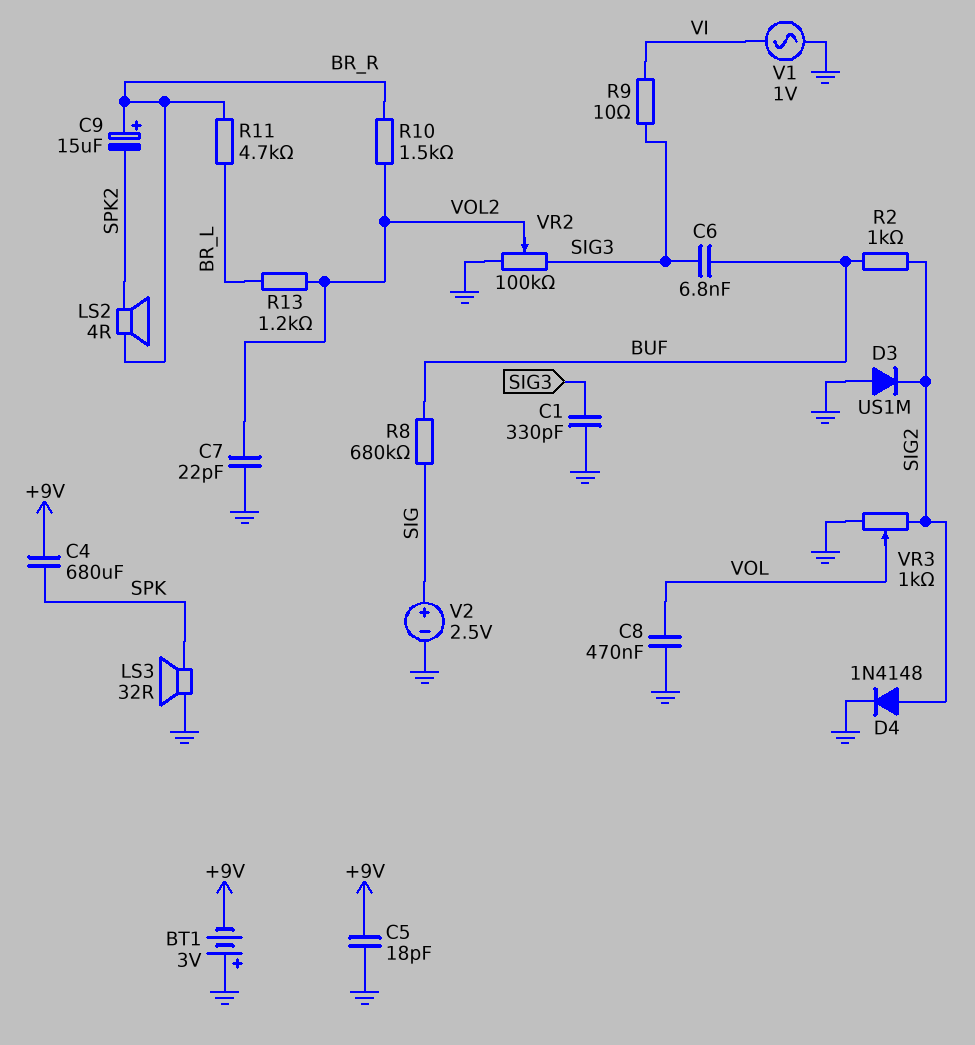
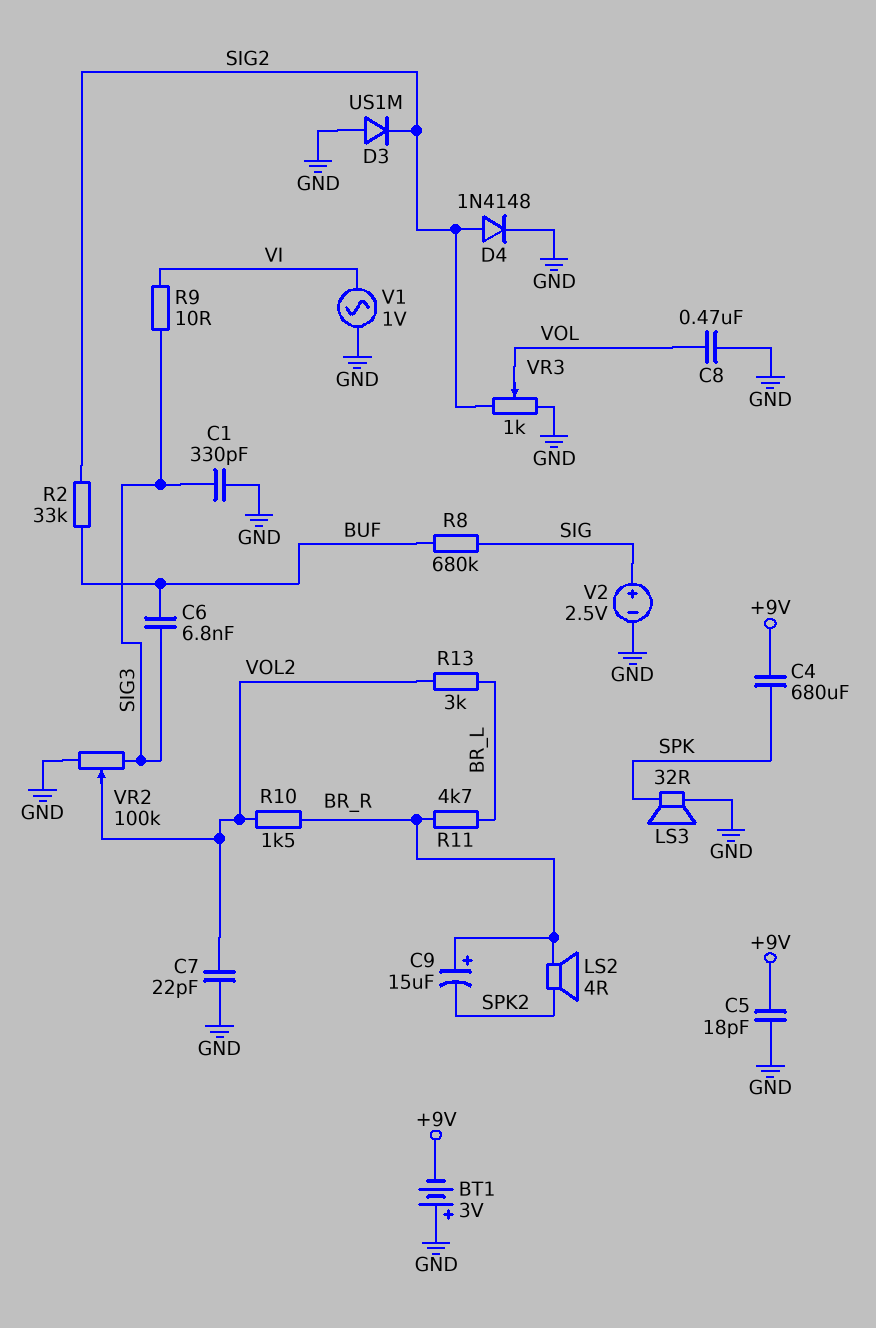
R2: 1k (BUF, SIG2) -> 33k (BUF, SIG2)
R13: 1.2k (BR_L, VOL2) -> 3k (BR_L, VOL2)

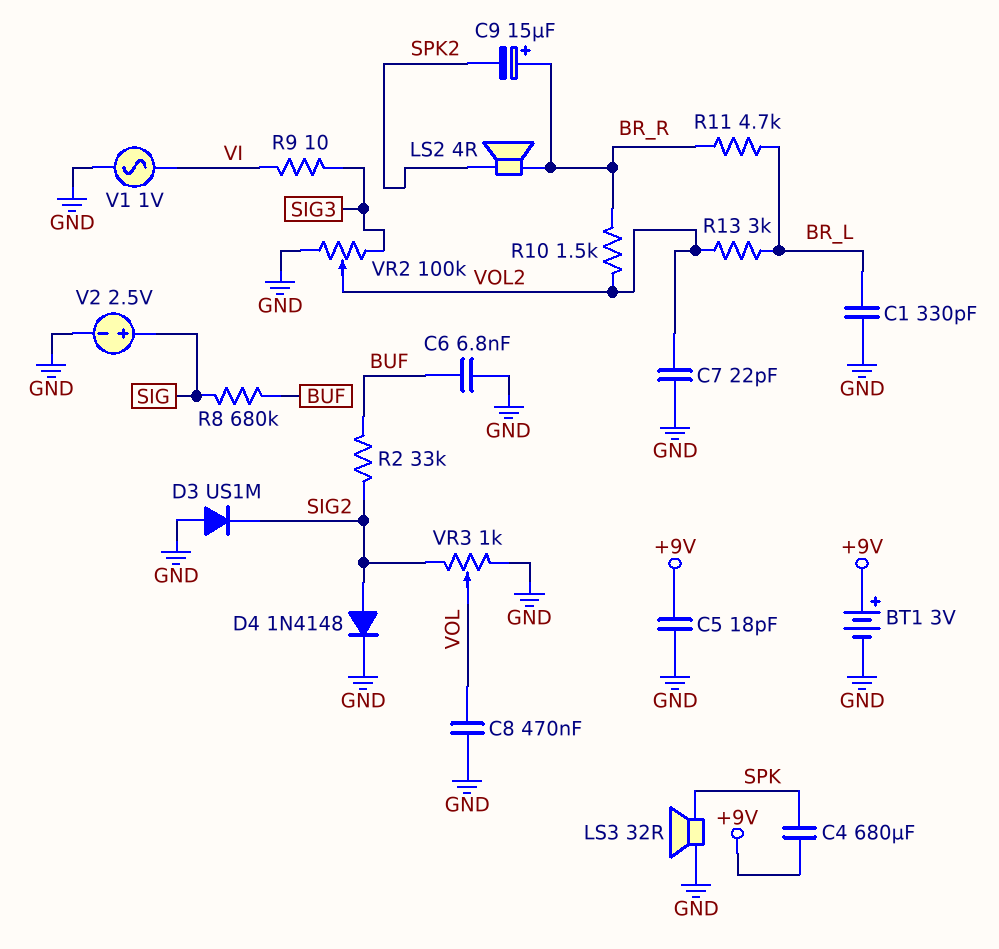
BT1: 3V (plus GND, minus +9V) -> 3V (plus +9V, minus GND)
C1: 330pF (GND, SIG3) -> 330pF (BR_L, GND)
C6: 6.8nF (BUF, SIG3) -> 6.8nF (BUF, GND)

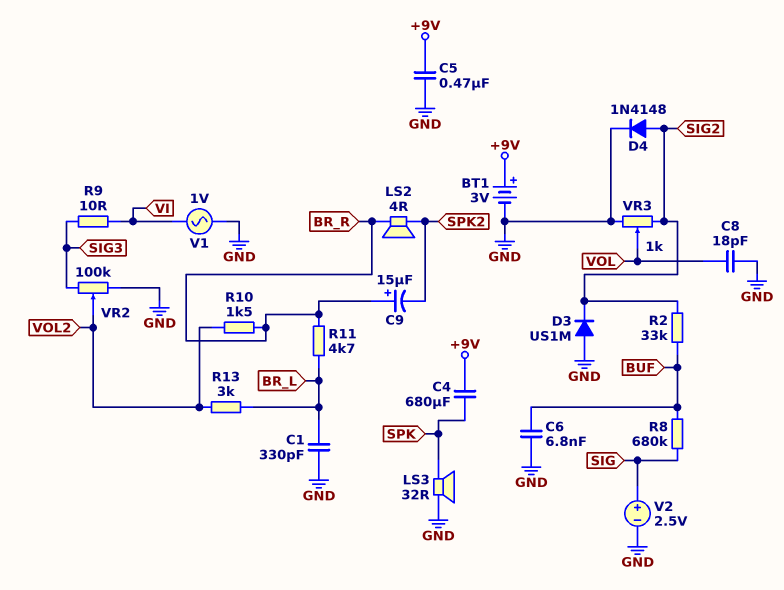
C5: 18pF (+9V, GND) -> 470nF (+9V, GND)
C7: 22pF (GND, VOL2) -> none
C8: 470nF (GND, VOL) -> 18pF (GND, VOL)

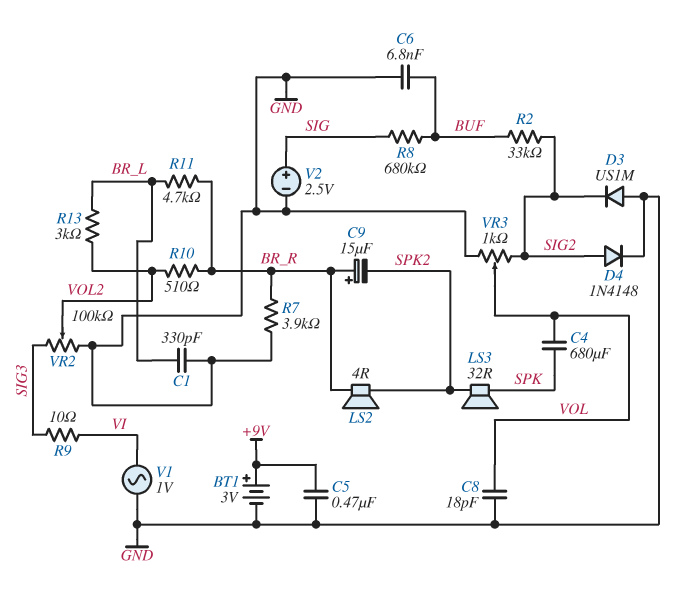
C4: 680uF (+9V, SPK) -> 680uF (SPK, VOL)
LS3: speaker 32R (GND, SPK) -> speaker 32R (SPK, SPK2)
R7: none -> 3.9k (BR_R, GND)
R10: 1.5k (BR_R, VOL2) -> 510 (BR_R, VOL2)

